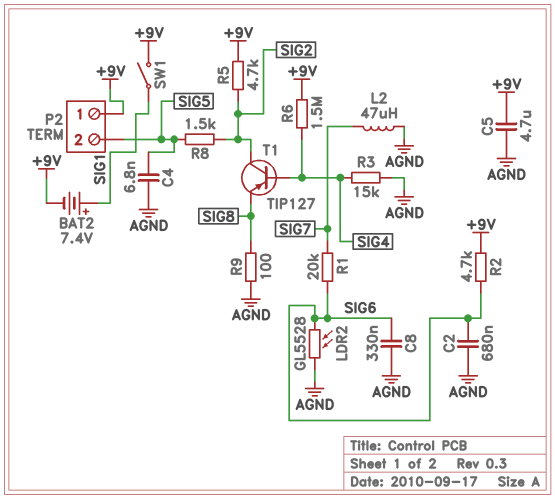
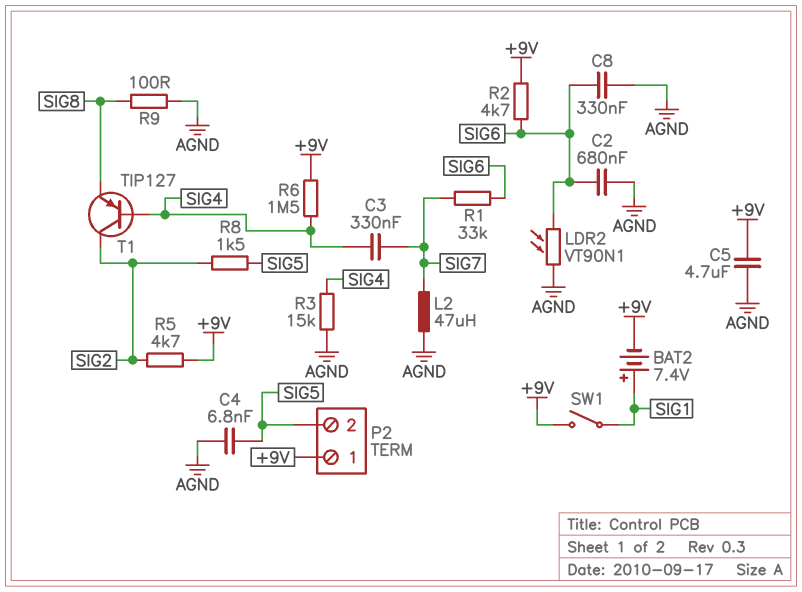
C3: none -> 330nF (SIG4, SIG7)
LDR2: GL5528 (AGND, SIG6) -> VT90N1 (AGND, SIG6)
R1: 20k (SIG6, SIG7) -> 33k (SIG6, SIG7)

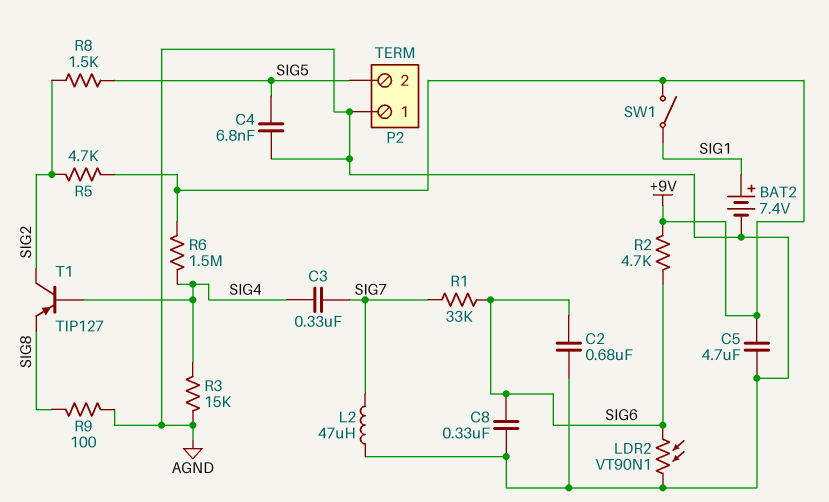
BAT2: 7.4V (plus SIG1, minus +9V) -> 7.4V (plus SIG1, minus AGND)
P2 pin 1: +9V -> AGND

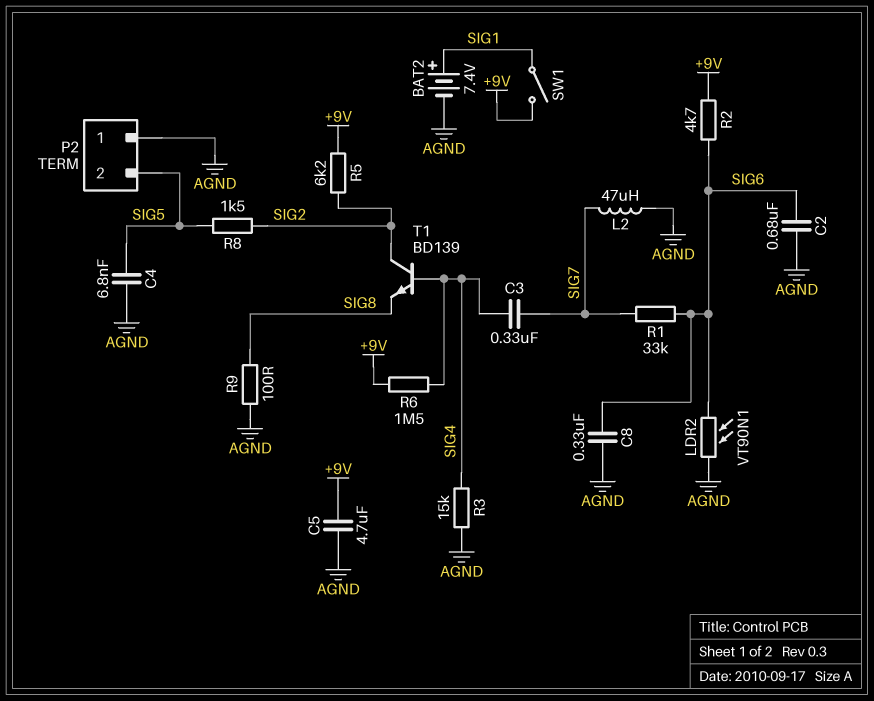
R5: 4.7k (+9V, SIG2) -> 6.2k (+9V, SIG2)
T1: PNP TIP127 (B SIG4, C SIG2, E SIG8) -> NPN BD139 (B SIG4, C SIG2, E SIG8)

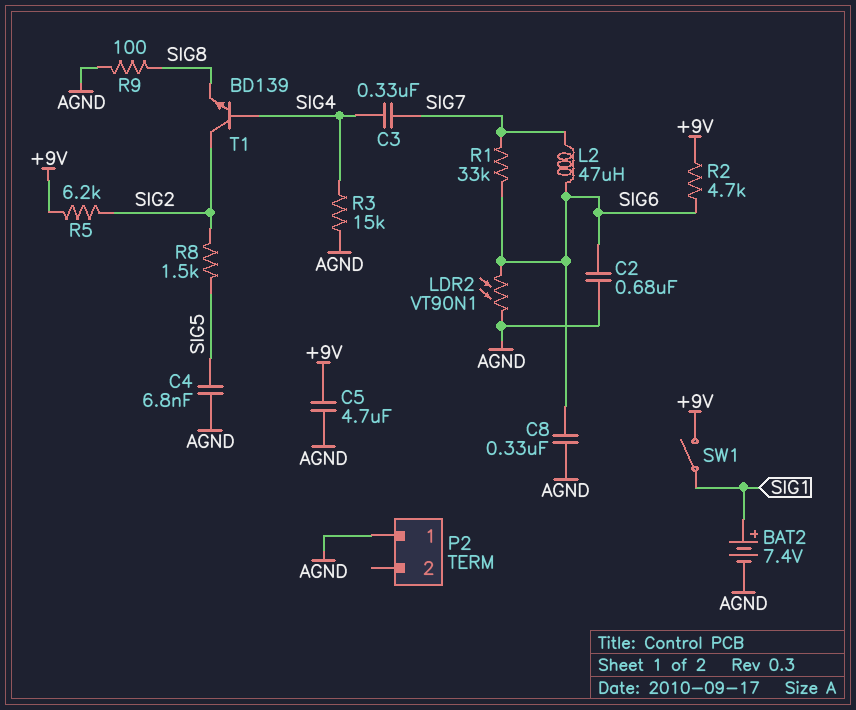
L2: 47uH (AGND, SIG7) -> 47uH (SIG6, SIG7)
P2 pin 2: SIG5 -> none
R6: 1.5M (+9V, SIG4) -> none

